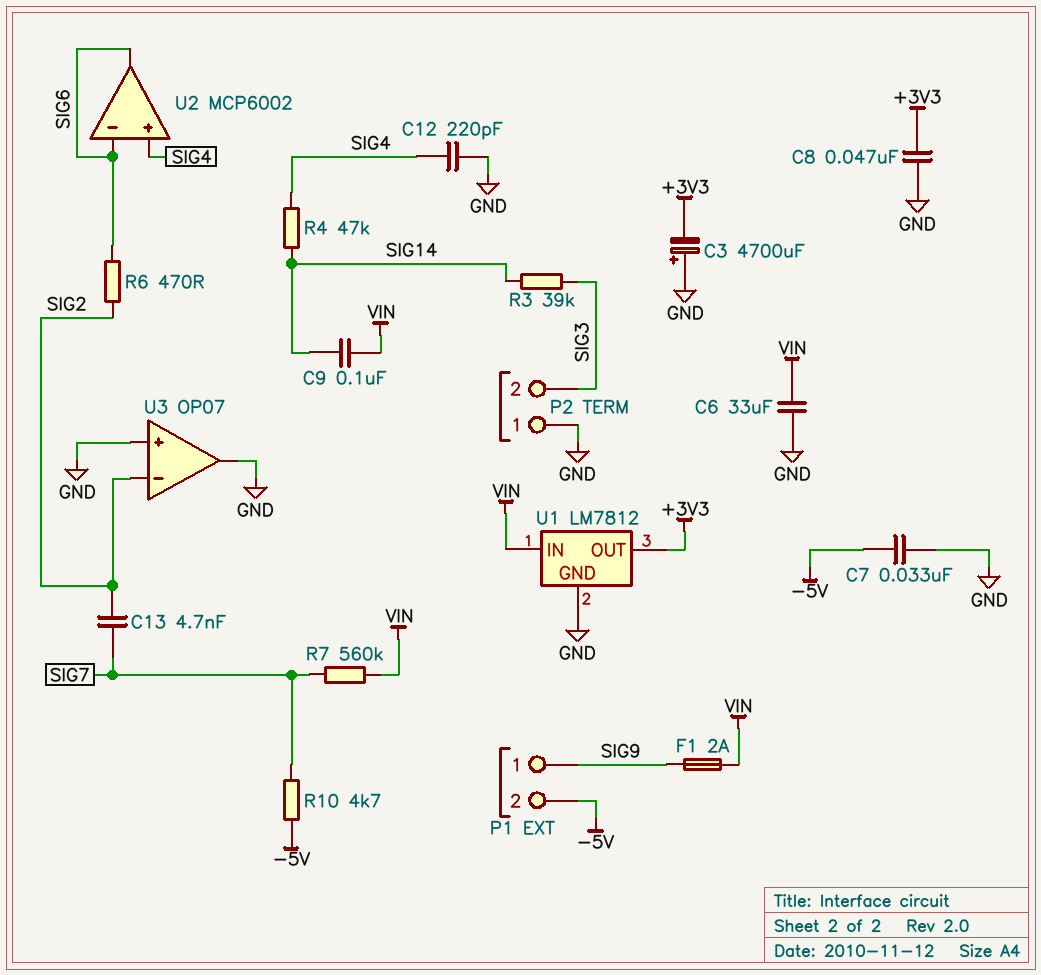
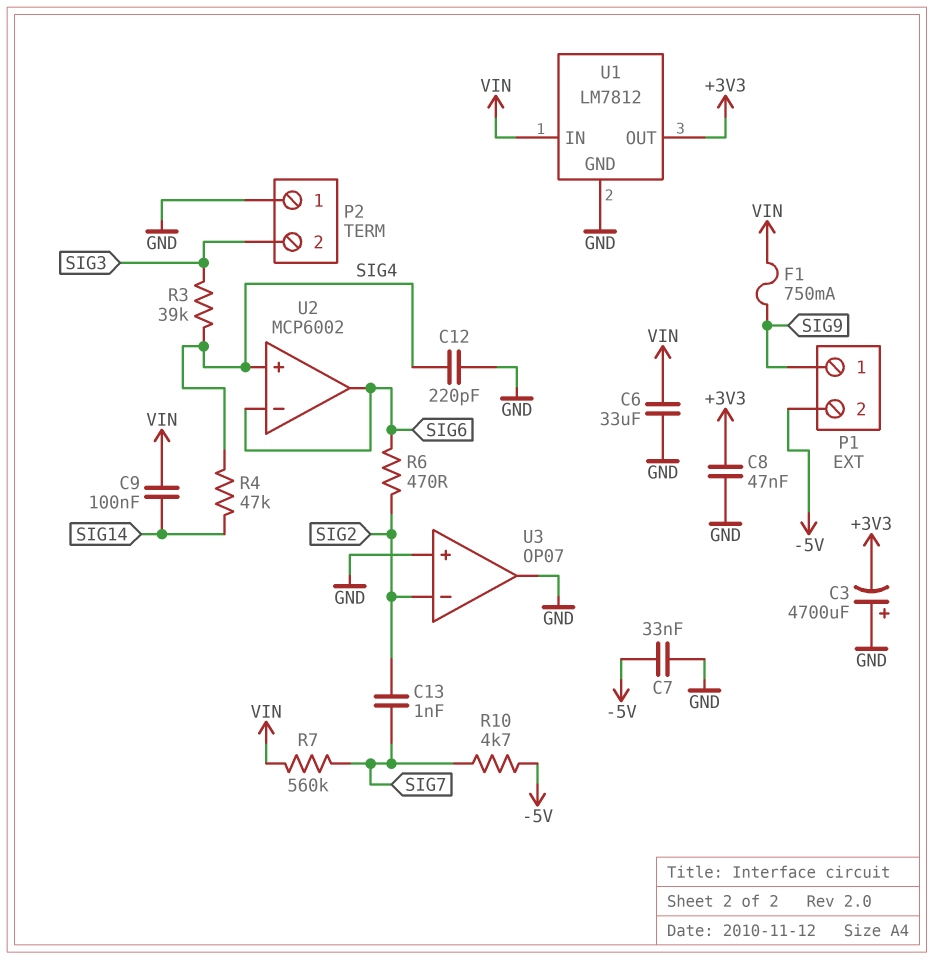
C13: 4.7nF (SIG2, SIG7) -> 1nF (SIG2, SIG7)
F1: 2A (SIG9, VIN) -> 750mA (SIG9, VIN)
R3: 39k (SIG3, SIG14) -> 39k (SIG3, SIG4)

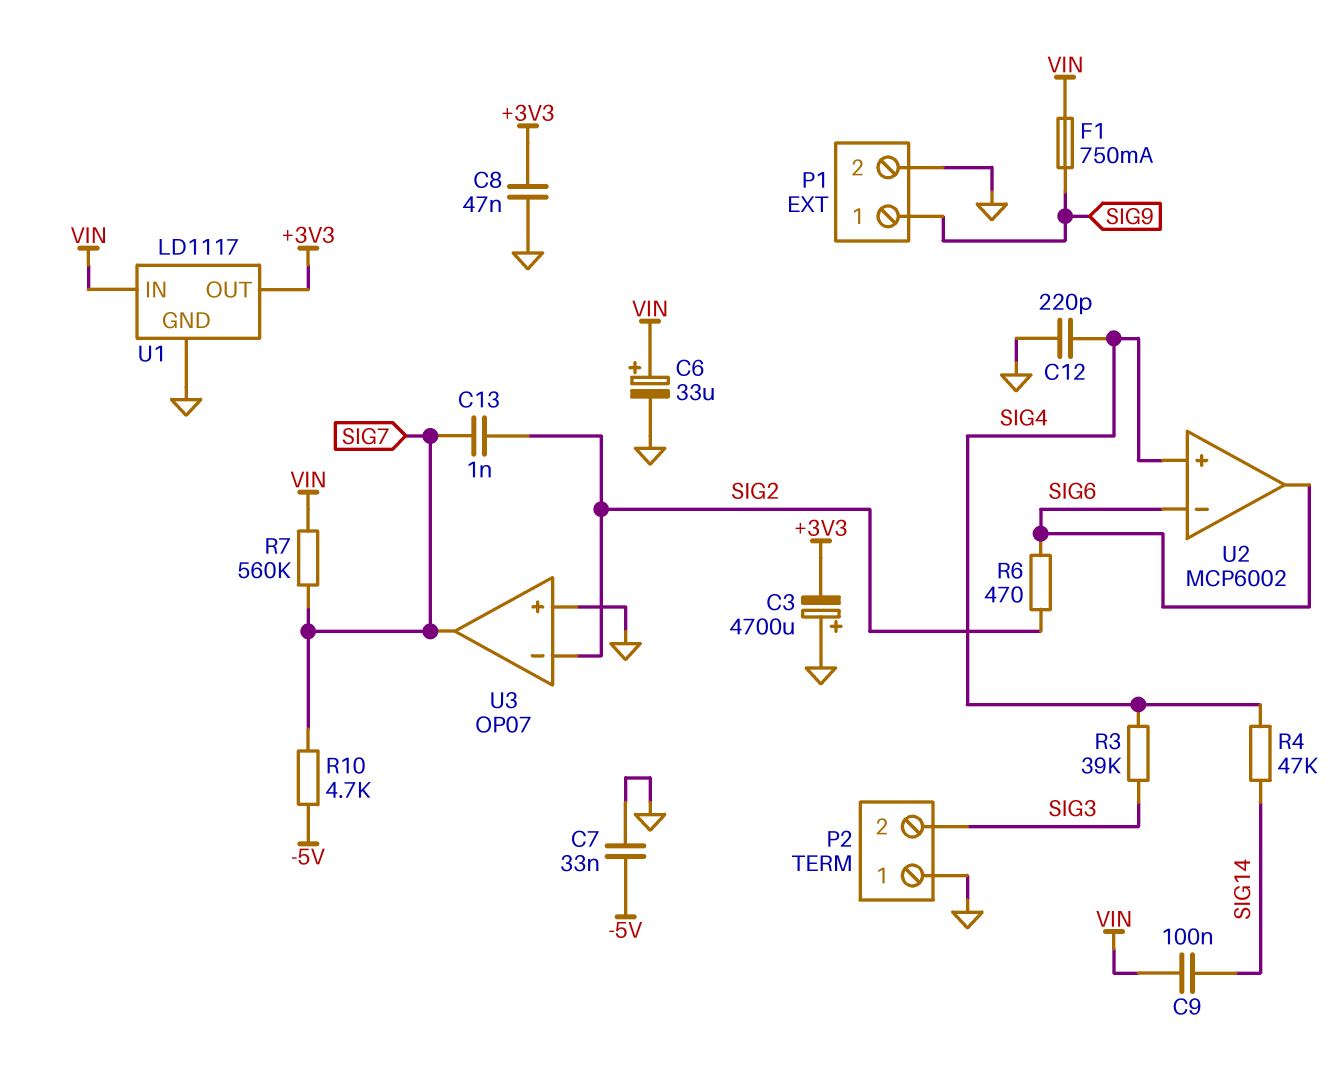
C6: 33uF (GND, VIN) -> 33uF (plus VIN, minus GND)
P1 pin 2: -5V -> GND
U1: LM7812 -> LD1117
U3 pin out: GND -> SIG7

